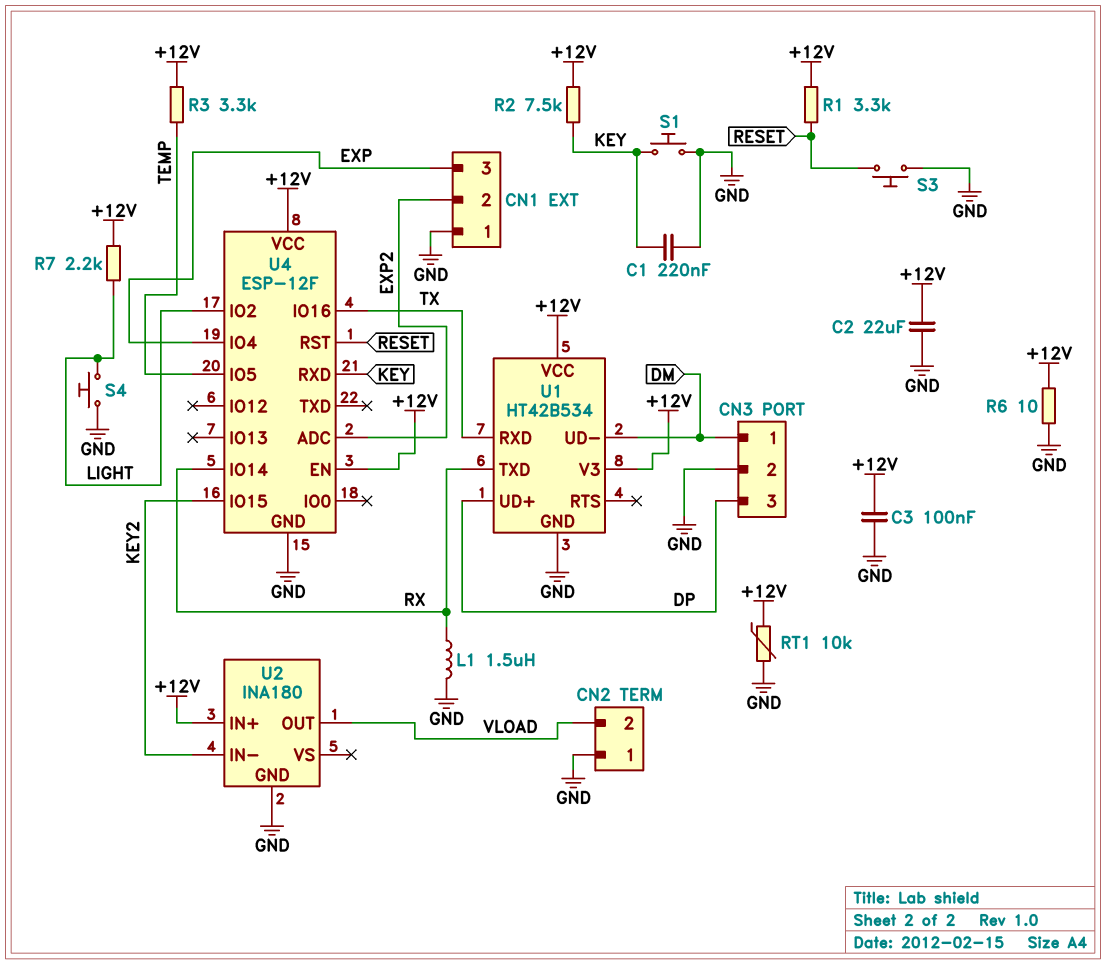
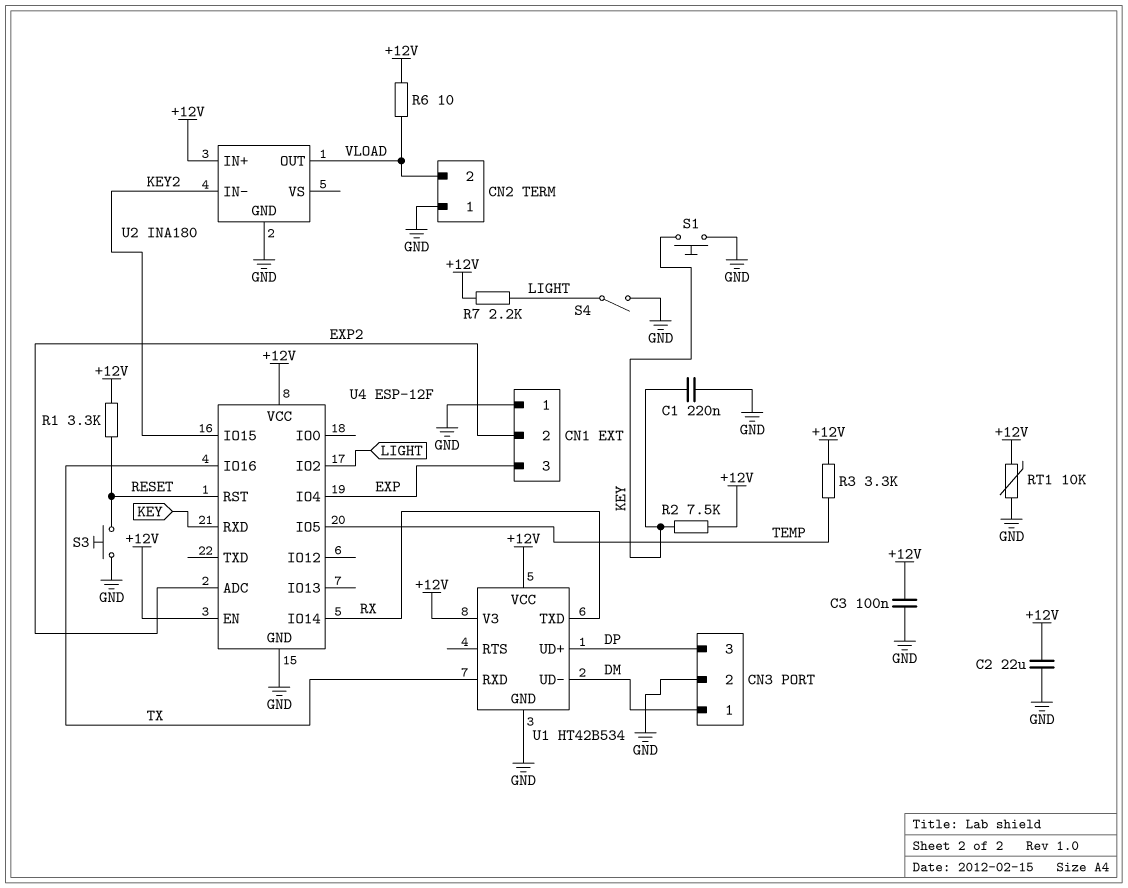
L1: 1.5uH (GND, RX) -> none
R6: 10 (+12V, GND) -> 10 (+12V, VLOAD)
S4: button (GND, LIGHT) -> switch (GND, LIGHT)

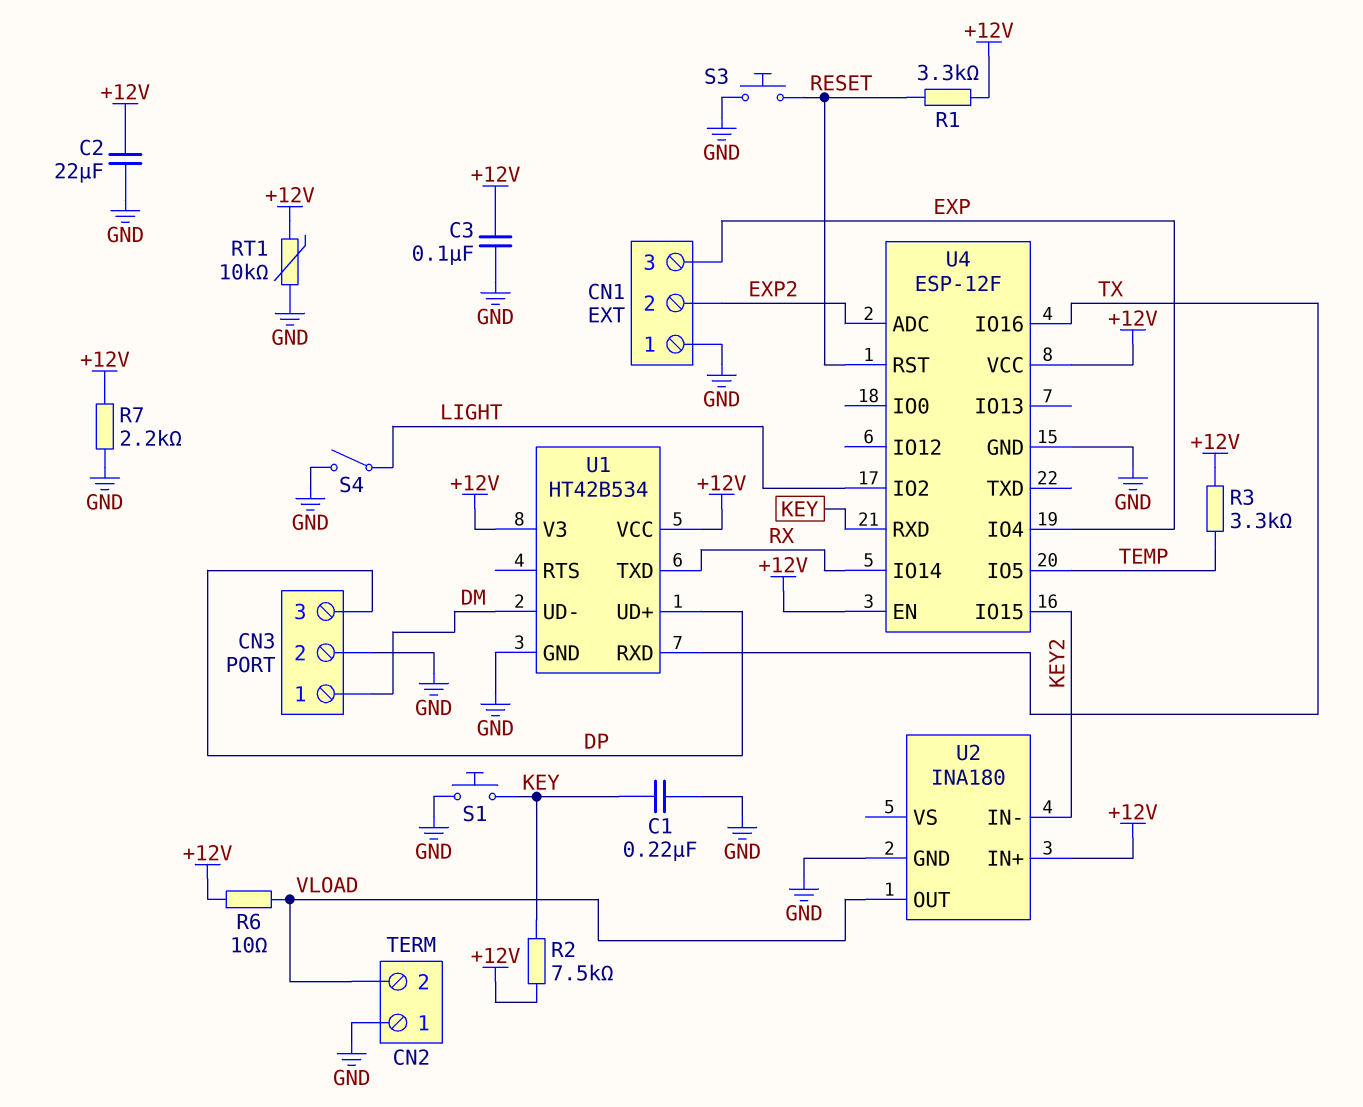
R7: 2.2k (+12V, LIGHT) -> 2.2k (+12V, GND)

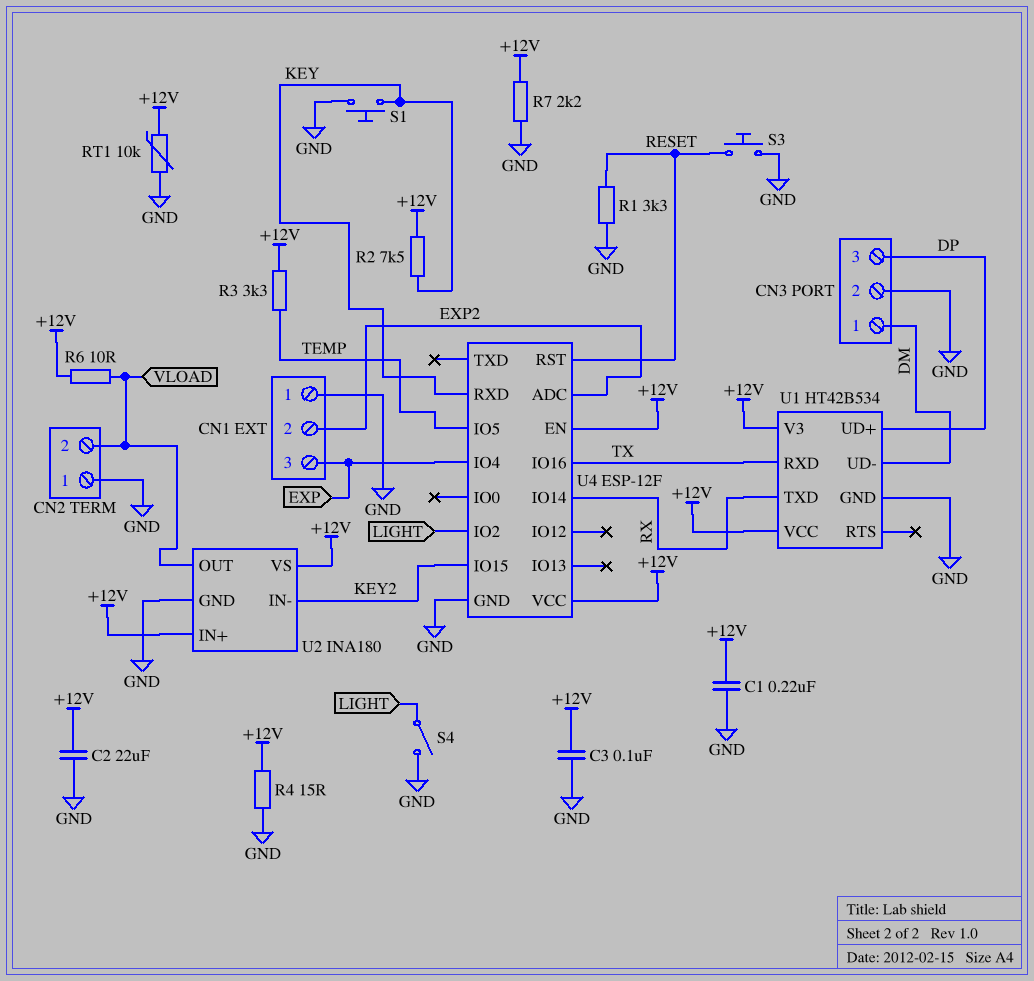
C1: 220nF (GND, KEY) -> 220nF (+12V, GND)
R1: 3.3k (+12V, RESET) -> 3.3k (GND, RESET)
R4: none -> 15 (+12V, GND)
U2 pin VS: none -> +12V

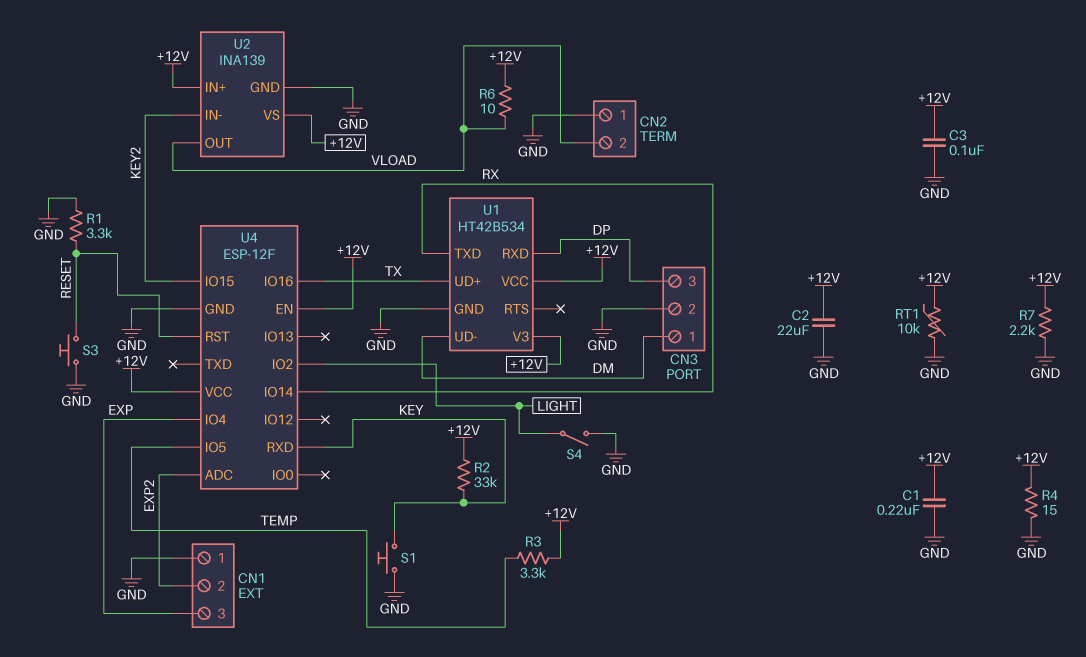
R2: 7.5k (+12V, KEY) -> 33k (+12V, KEY)
U1 pin RXD: TX -> DP
U1 pin UD+: DP -> TX
U2: INA180 -> INA139

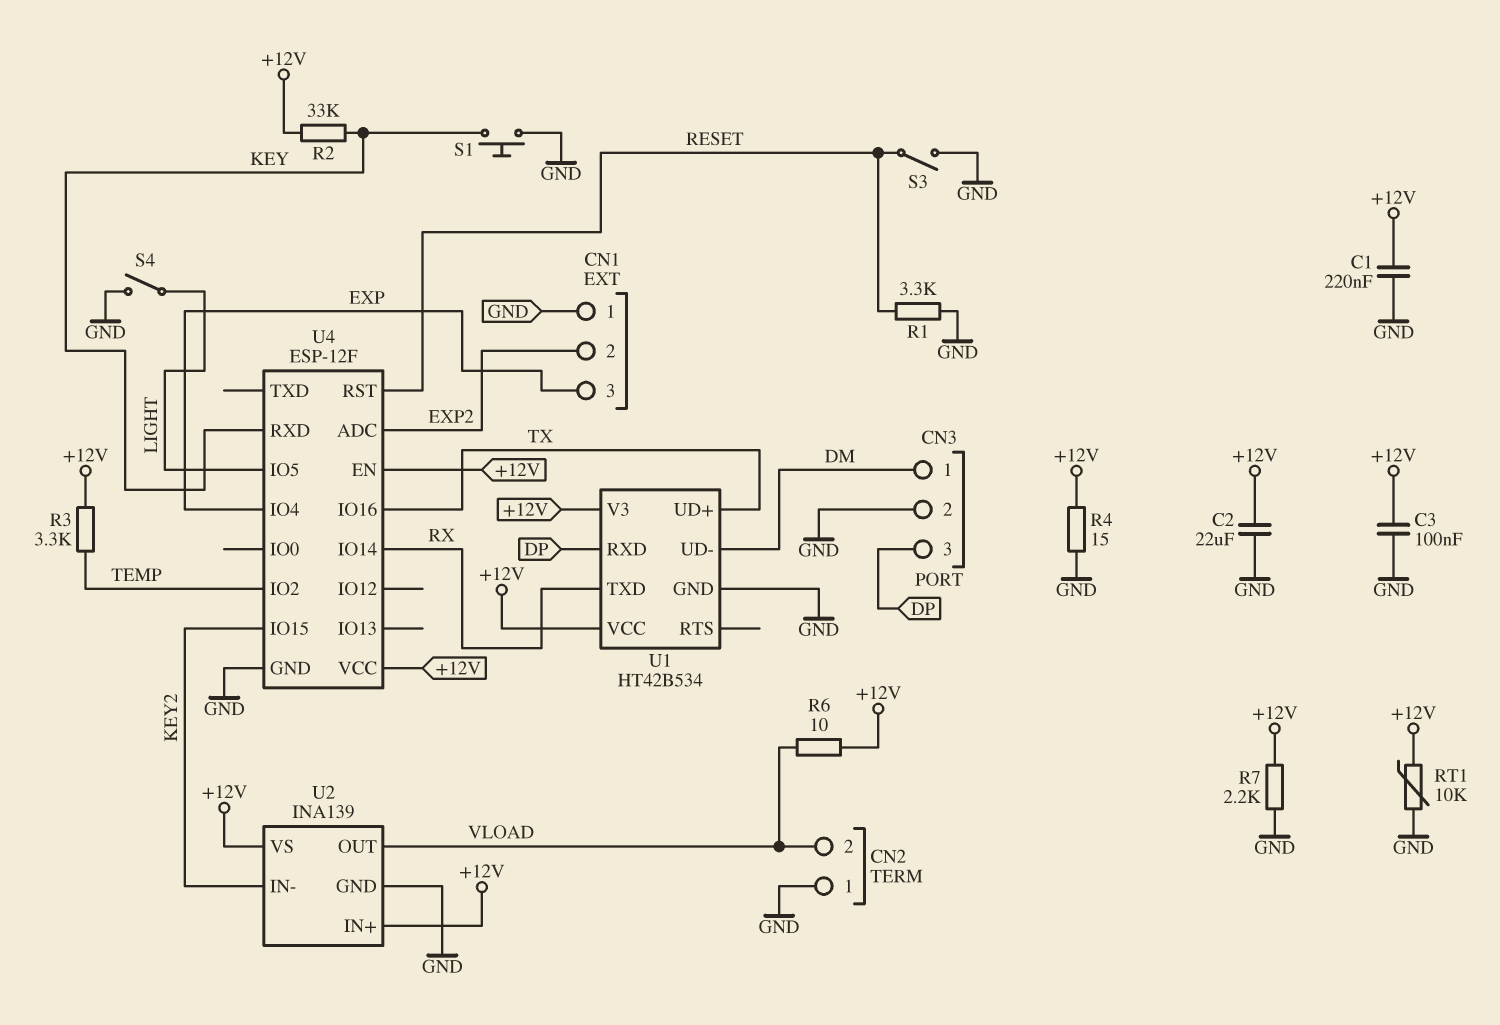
S3: button (GND, RESET) -> switch (GND, RESET)
U4 pin IO2: LIGHT -> TEMP
U4 pin IO5: TEMP -> LIGHT

